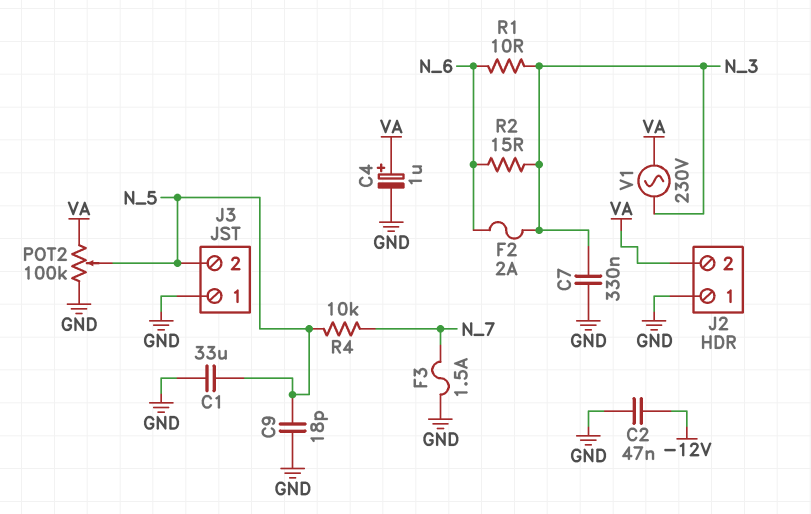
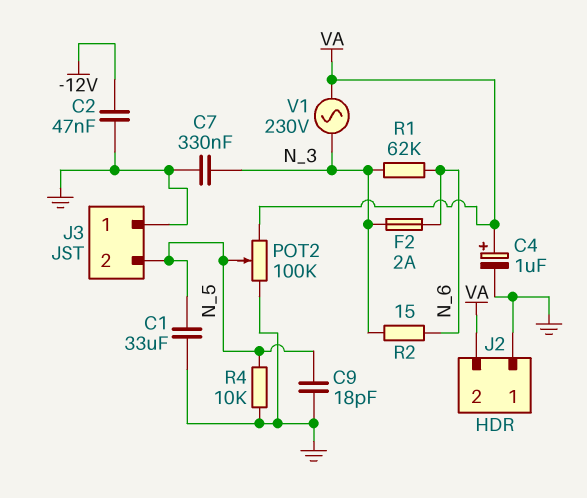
F3: 1.5A (GND, N_7) -> none
R1: 10 (N_3, N_6) -> 62k (N_3, N_6)
R4: 10k (N_5, N_7) -> 10k (GND, N_5)

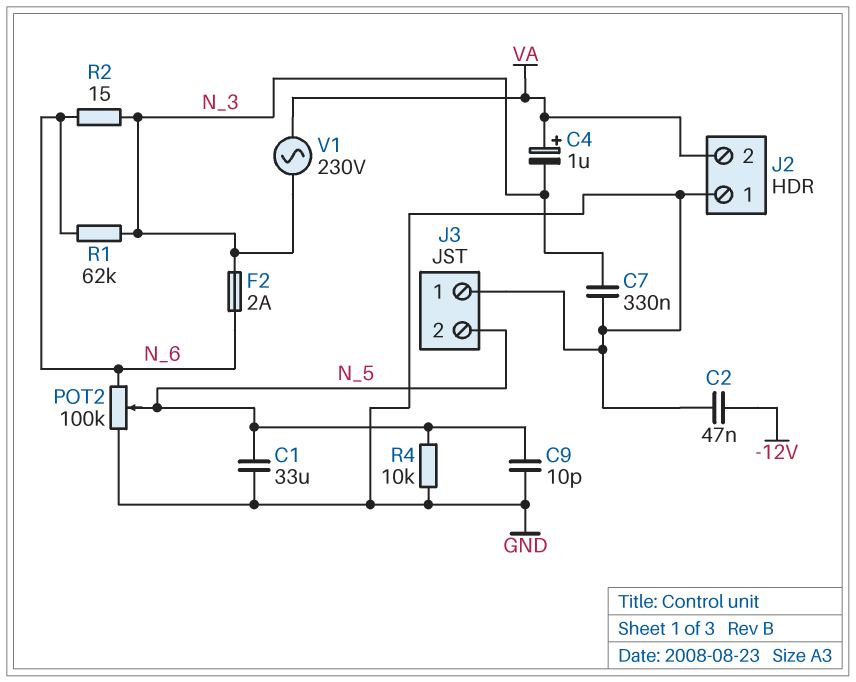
C4: 1uF (plus VA, minus GND) -> 1uF (plus VA, minus N_3)
C9: 18pF (GND, N_5) -> 10pF (GND, N_5)
POT2: 100k (GND, VA, wiper N_5) -> 100k (GND, N_6, wiper N_5)

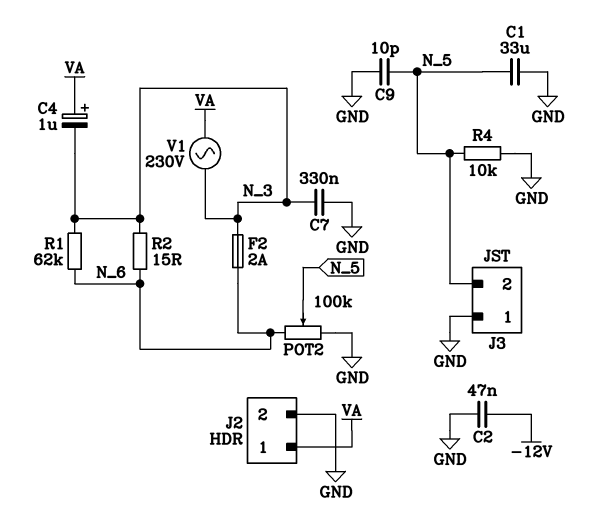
J2 pin 1: GND -> VA
J2 pin 2: VA -> GND

